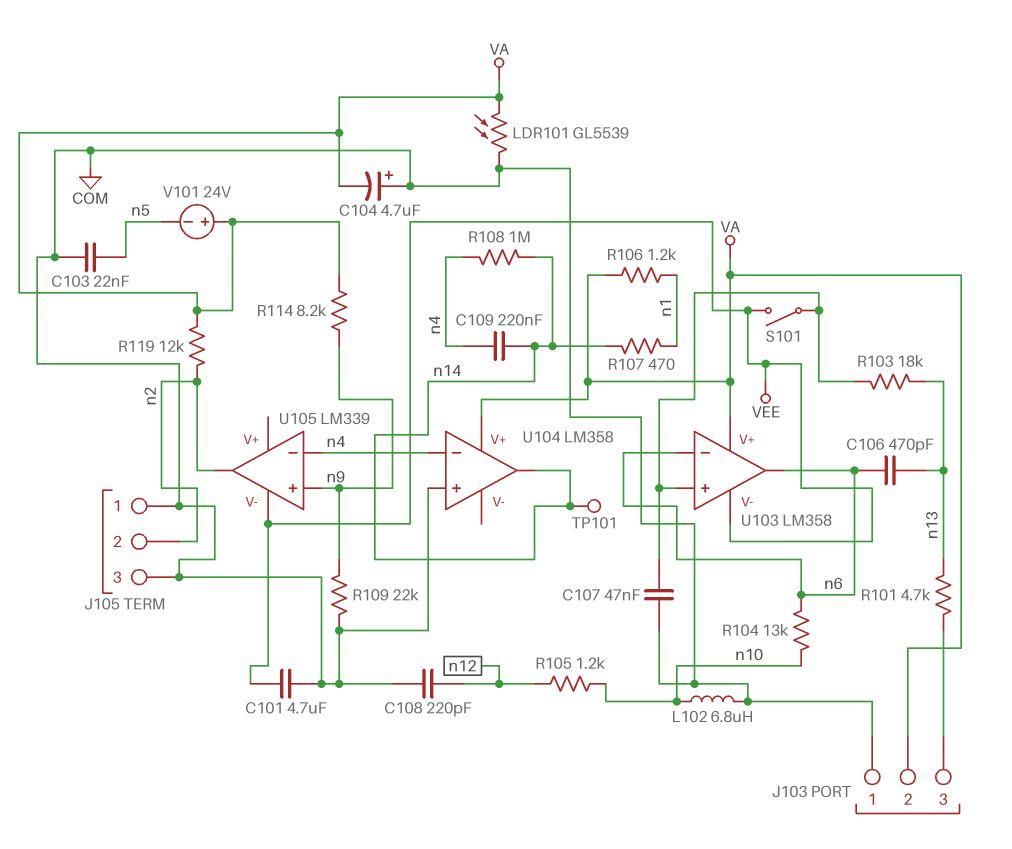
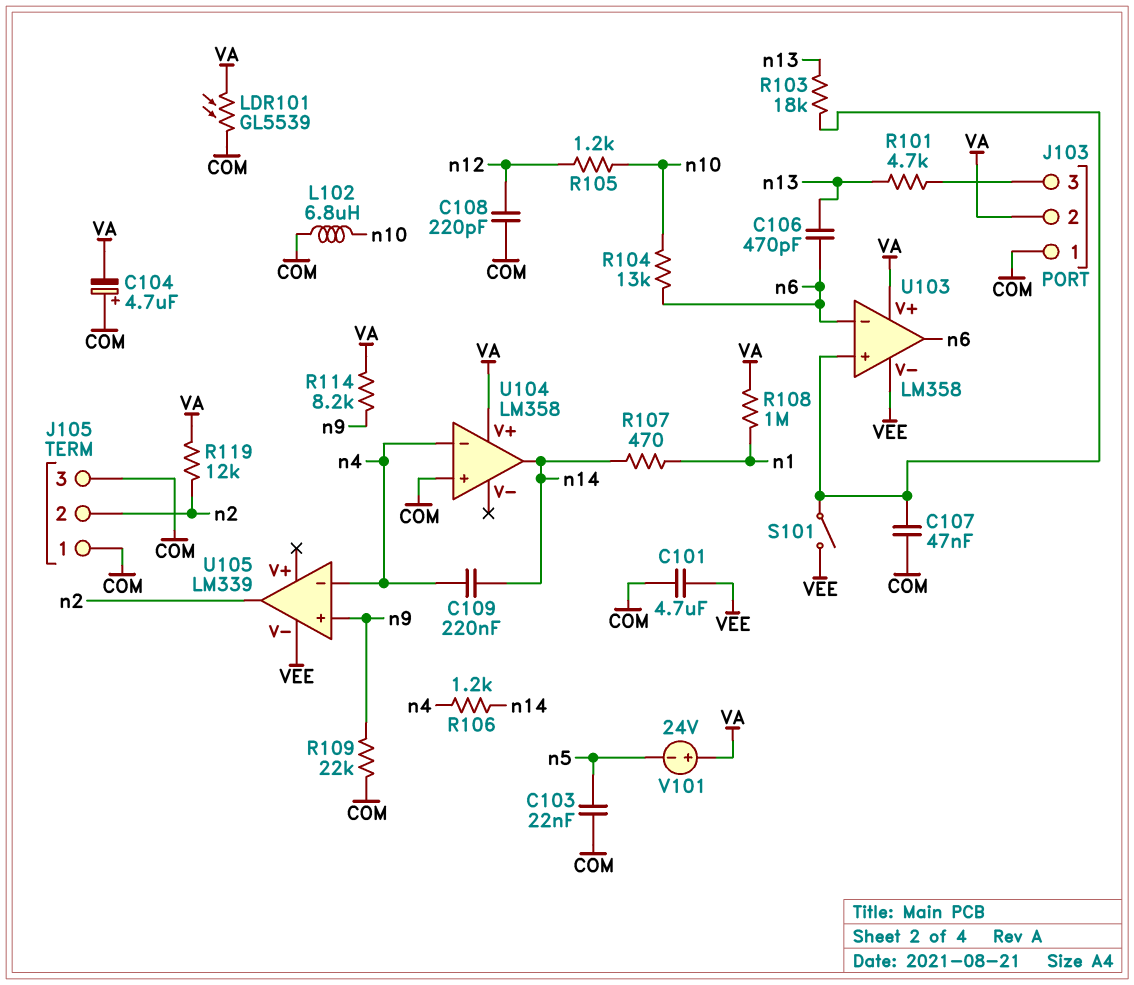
R106: 1.2k (VA, n1) -> 1.2k (n4, n14)
R108: 1M (n4, n14) -> 1M (VA, n1)
TP101: test point (n14) -> none

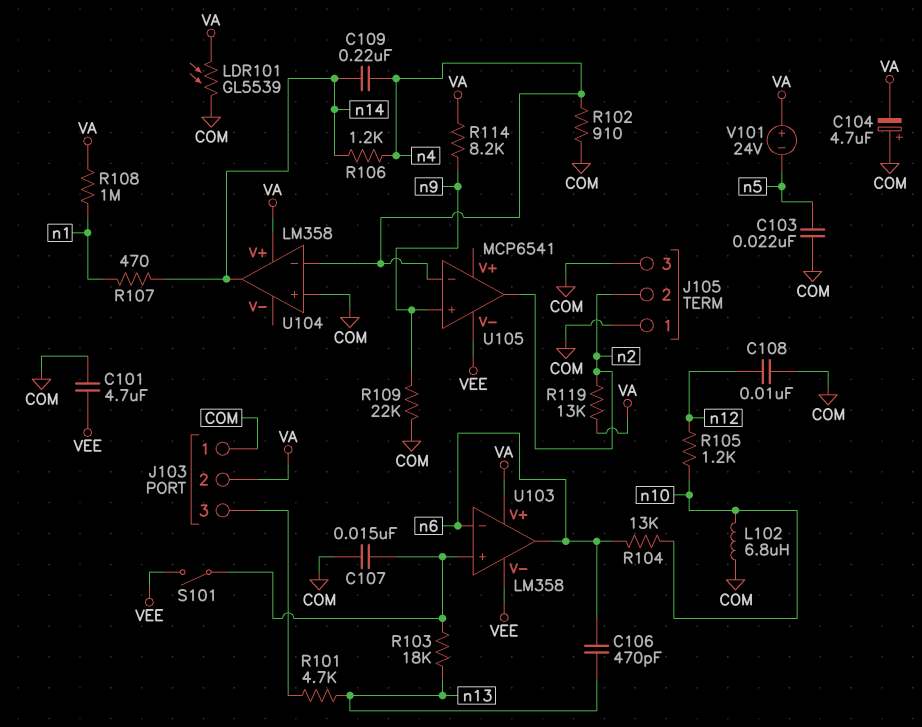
C107: 47nF (COM, U103/in+) -> 15nF (COM, U103/in+)
C108: 220pF (COM, n12) -> 10nF (COM, n12)
R102: none -> 910 (COM, n4)
R119: 12k (VA, n2) -> 13k (VA, n2)
U105: LM339 -> MCP6541

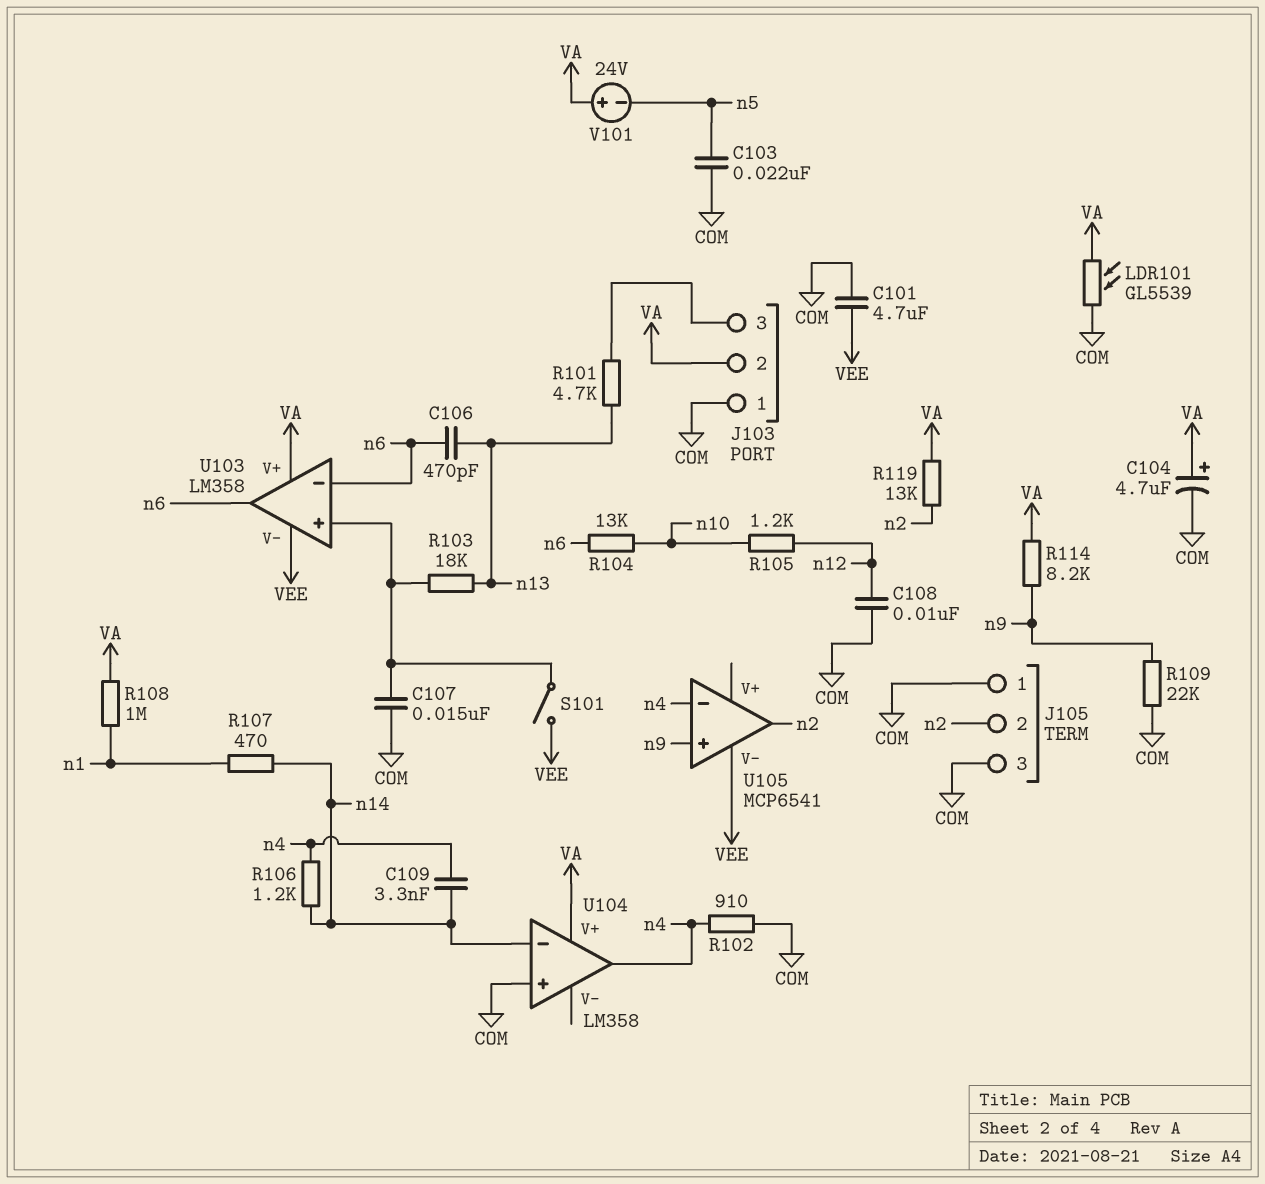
C104: 4.7uF (plus COM, minus VA) -> 4.7uF (plus VA, minus COM)
C109: 220nF (n4, n14) -> 3.3nF (n4, n14)
L102: 6.8uH (COM, n10) -> none
U104 pin in-: n4 -> n14
U104 pin out: n14 -> n4

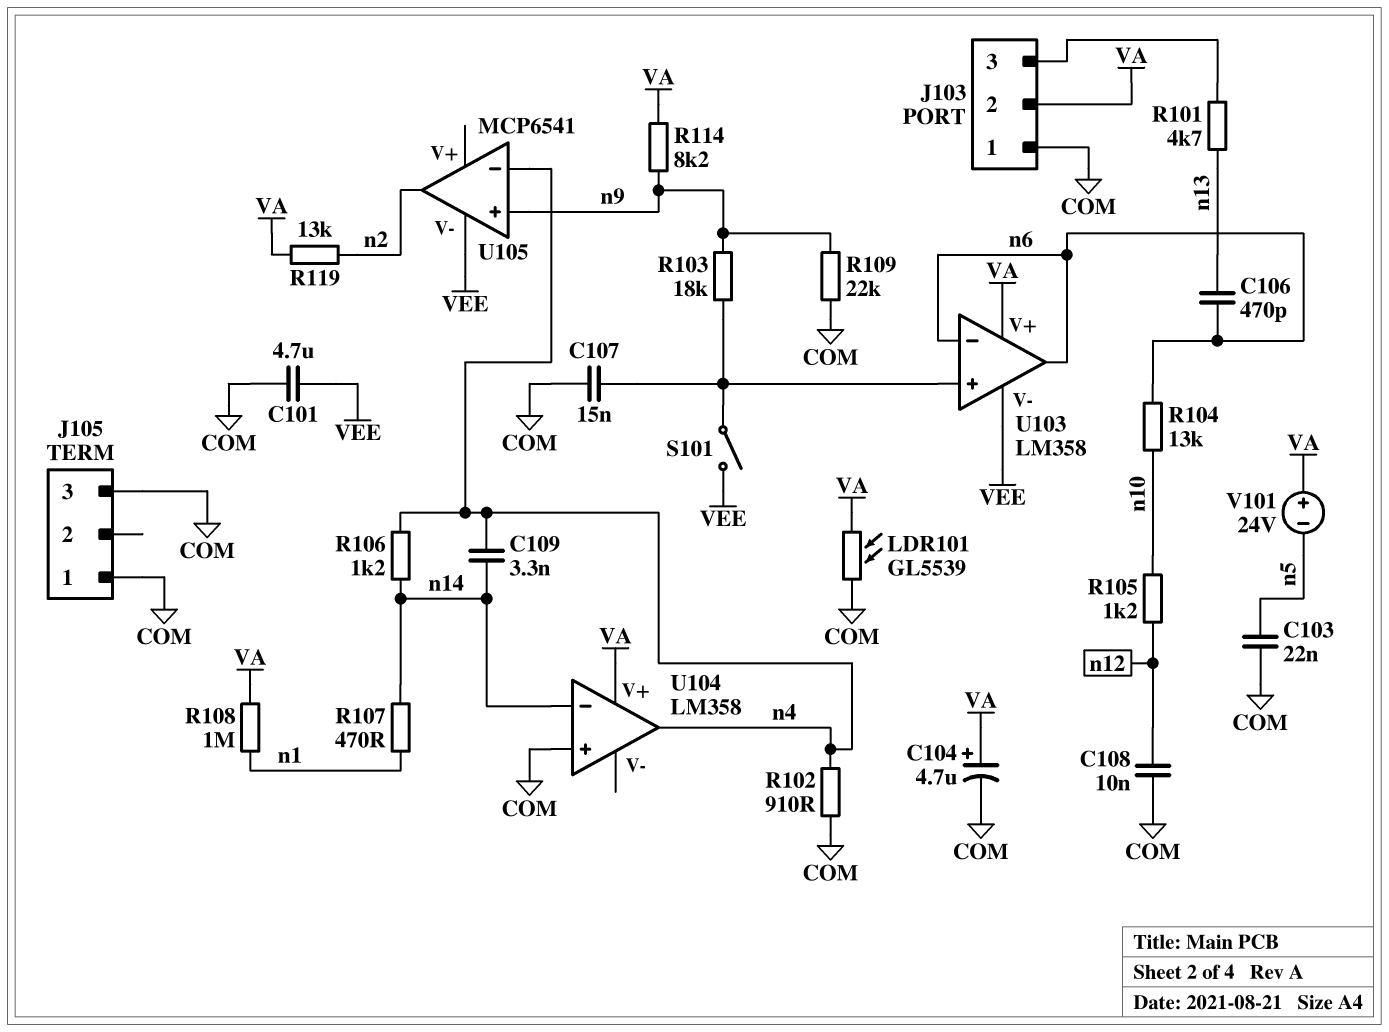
J105 pin 2: n2 -> none
R103: 18k (U103/in+, n13) -> 18k (U103/in+, n9)

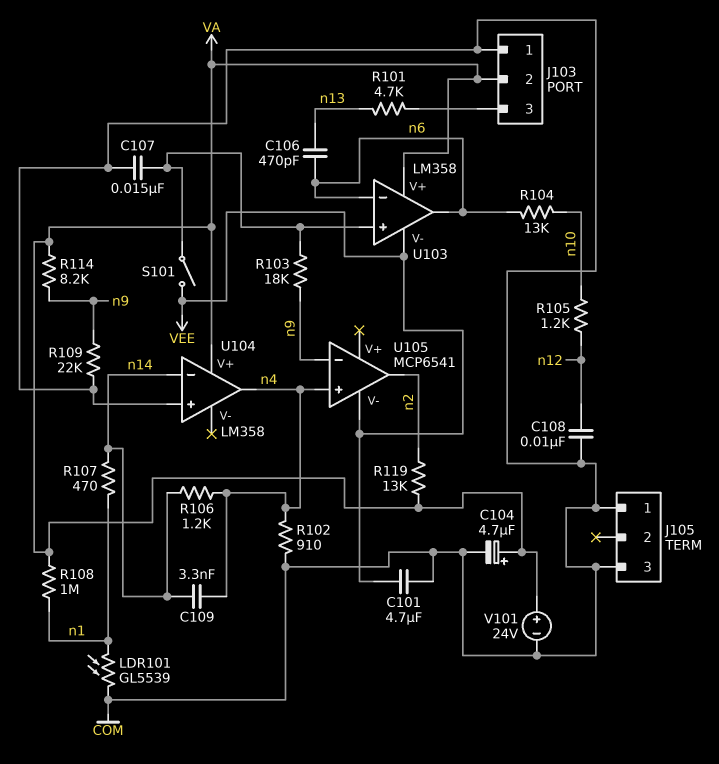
C103: 22nF (COM, n5) -> none
LDR101: GL5539 (COM, VA) -> GL5539 (COM, n1)
U105 pin in+: n9 -> n4
U105 pin in-: n4 -> n9
V101: 24V (plus VA, minus n5) -> 24V (plus VA, minus COM)

